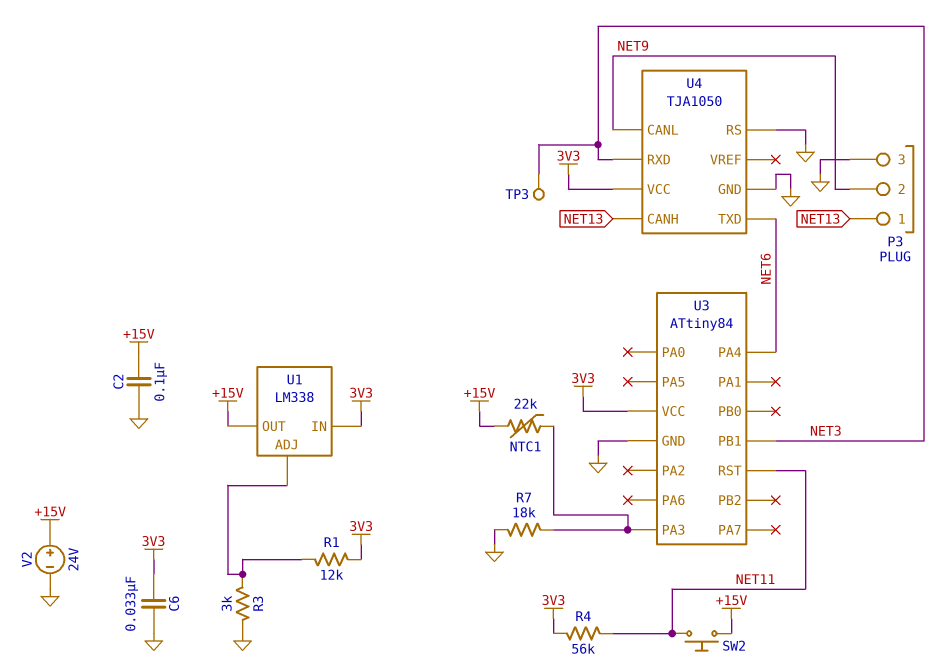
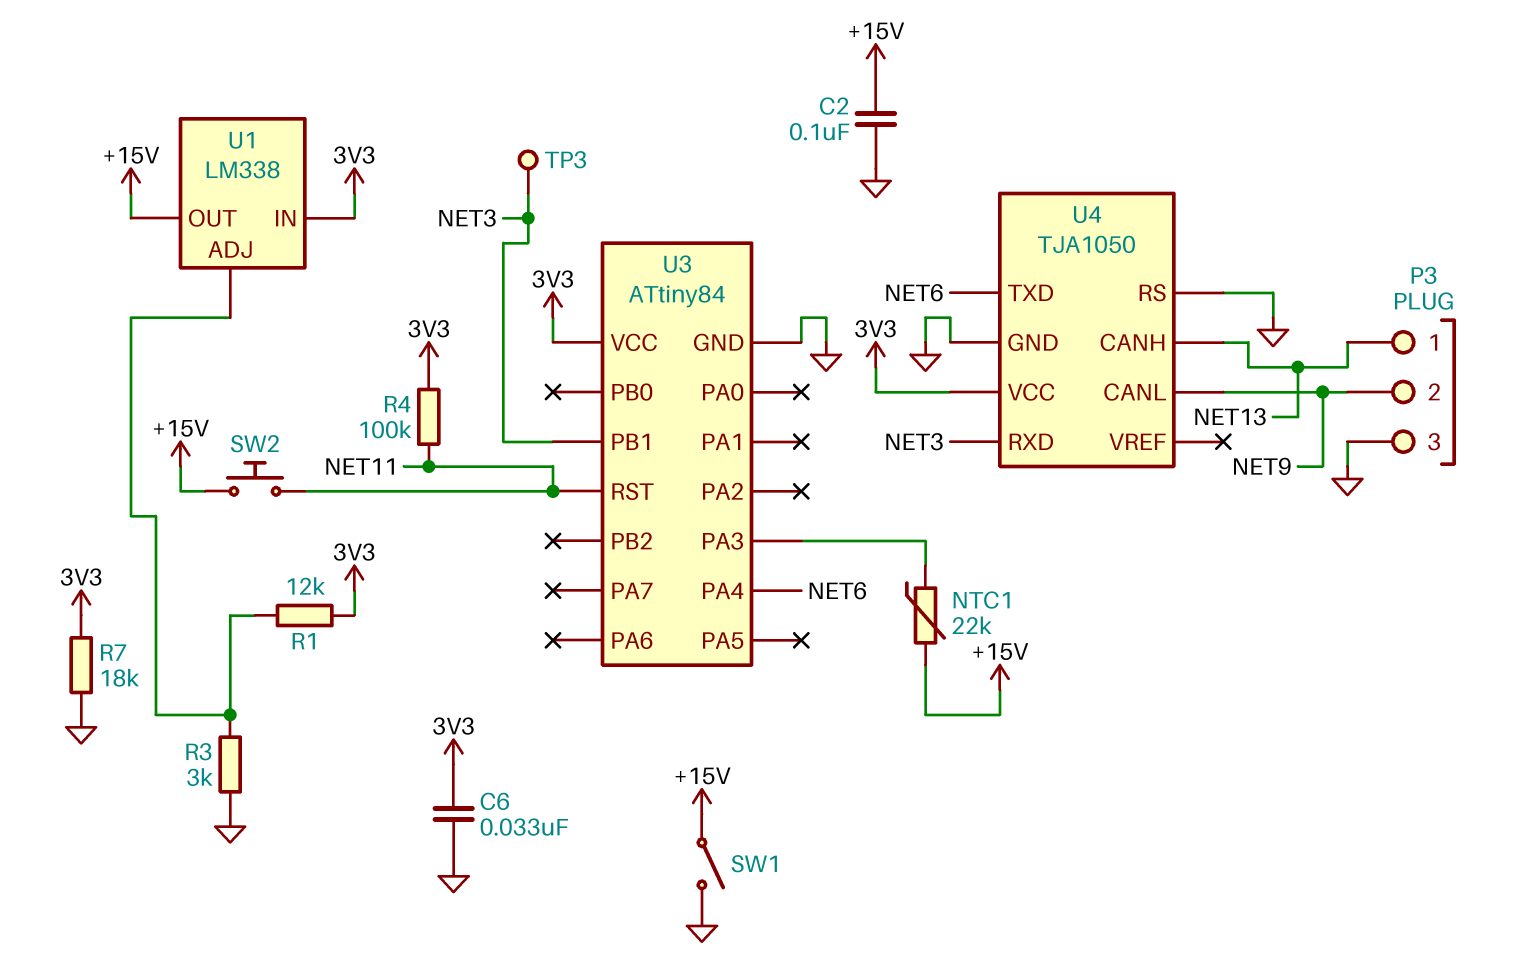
R4: 56k (3V3, NET11) -> 100k (3V3, NET11)
R7: 18k (GND, U3/PA3) -> 18k (3V3, GND)
SW1: none -> switch (+15V, GND)
V2: 24V (plus +15V, minus GND) -> none

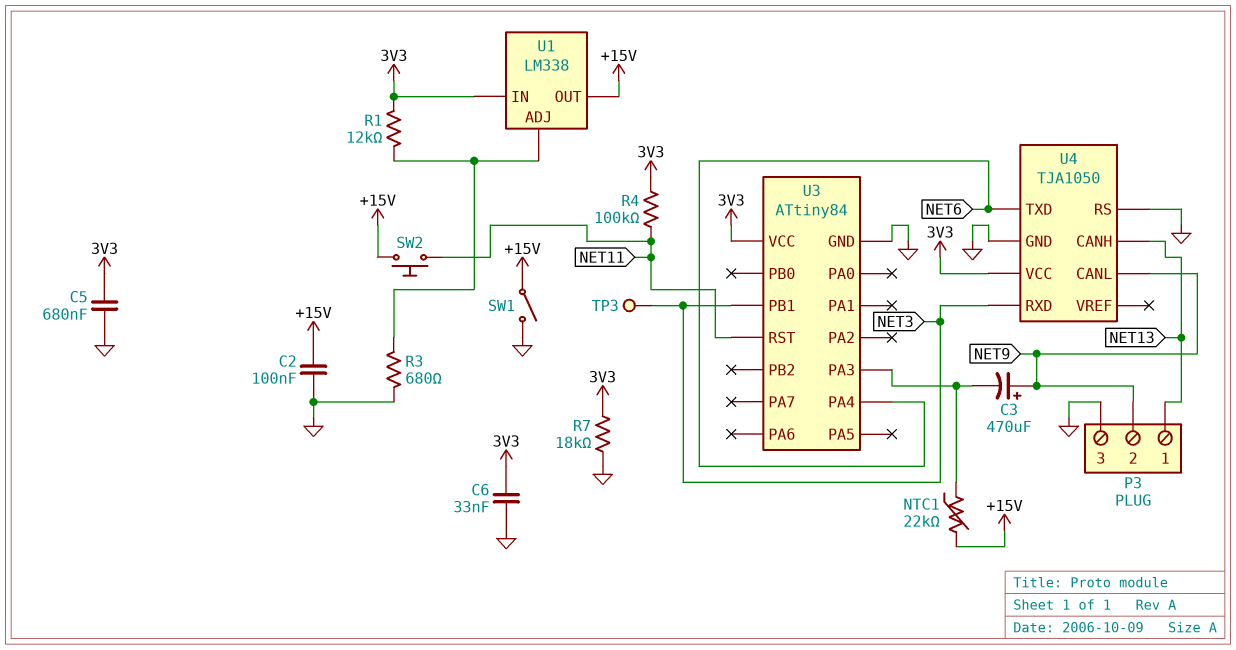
C3: none -> 470uF (plus NET9, minus U3/PA3)
C5: none -> 680nF (3V3, GND)
R3: 3k (GND, U1/ADJ) -> 680 (GND, U1/ADJ)

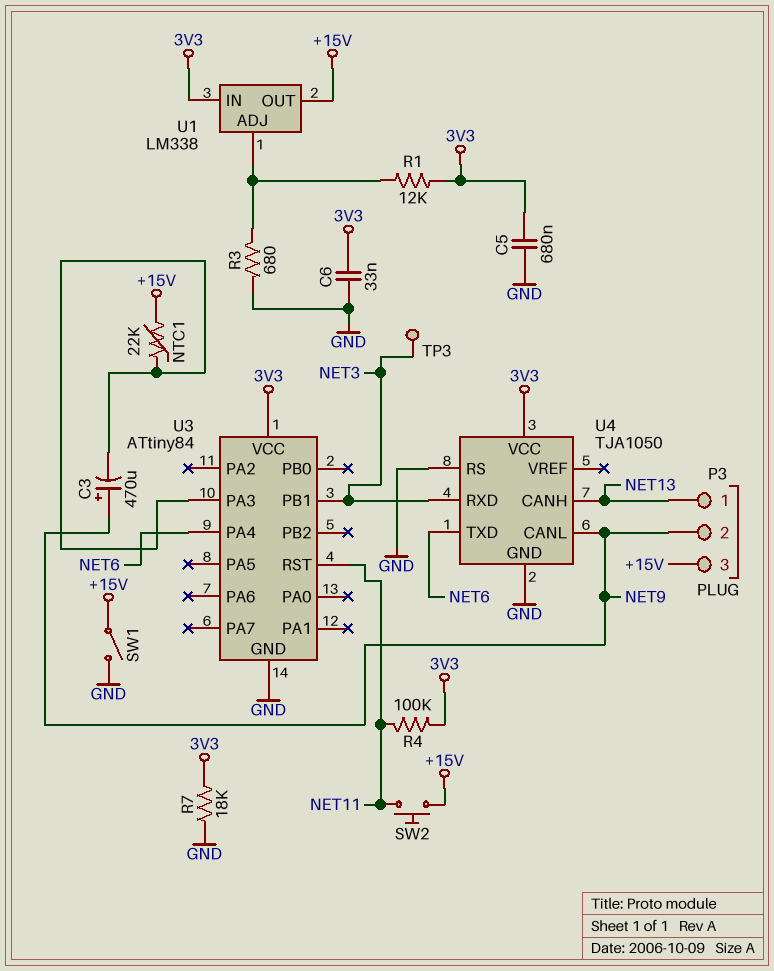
C2: 100nF (+15V, GND) -> none
P3 pin 3: GND -> +15V

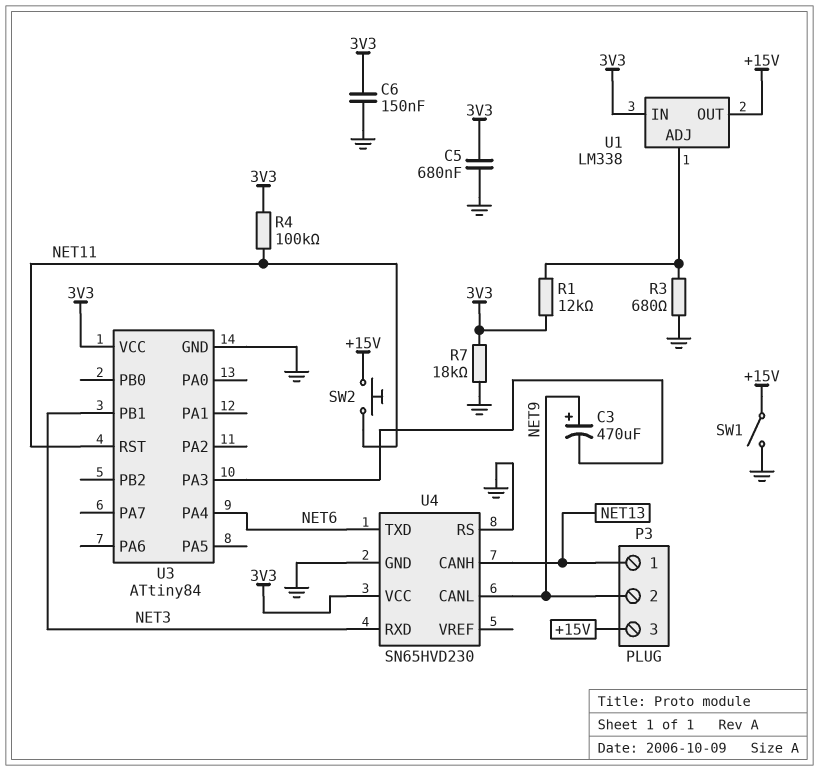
C6: 33nF (3V3, GND) -> 150nF (3V3, GND)
NTC1: 22k (+15V, U3/PA3) -> none
TP3: test point (NET3) -> none
U4: TJA1050 -> SN65HVD230

